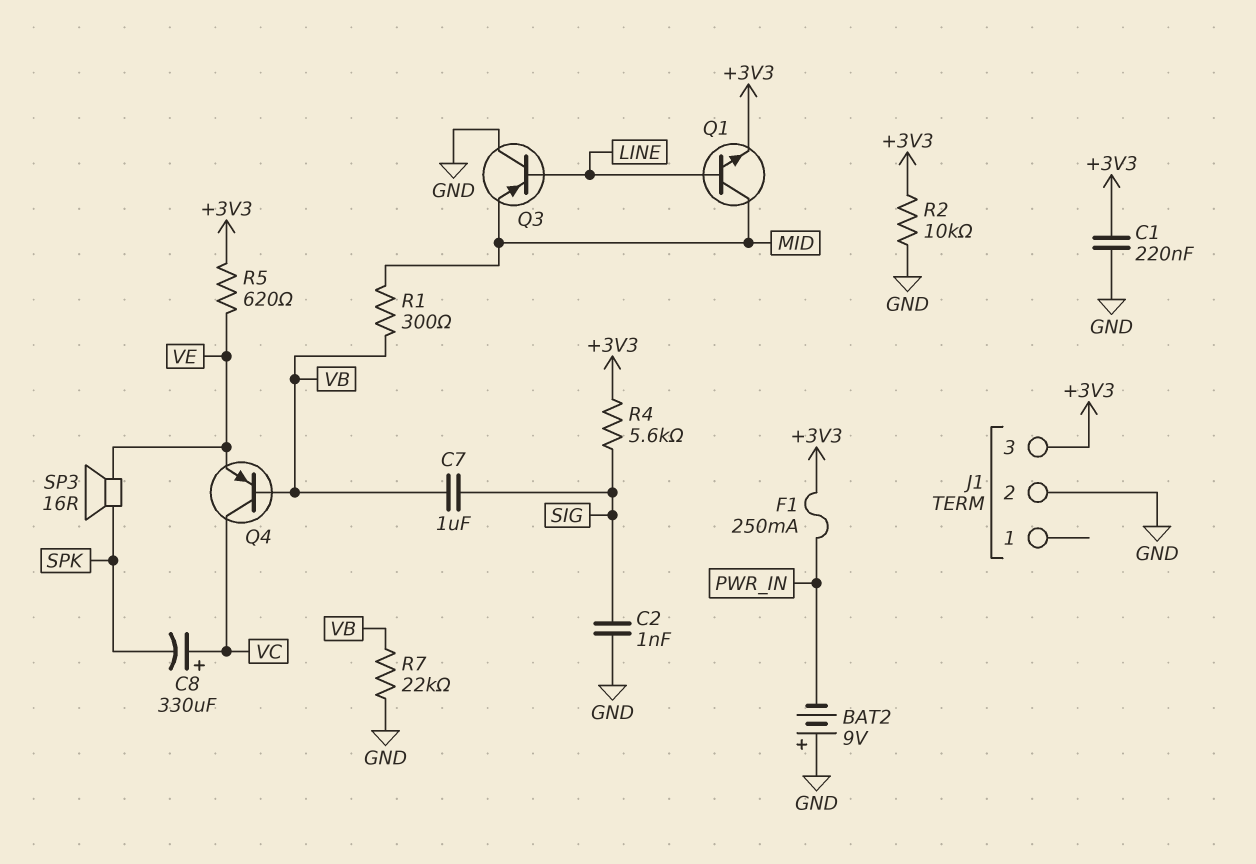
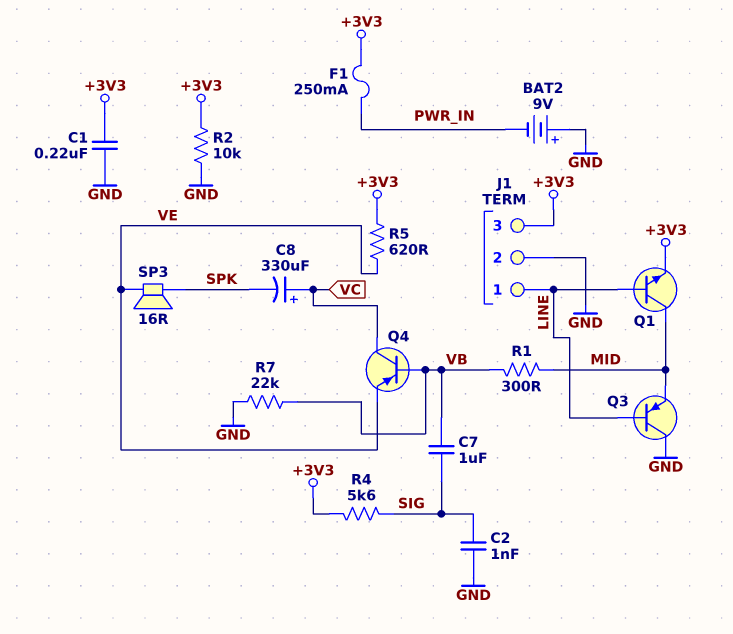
J1 pin 1: none -> LINE

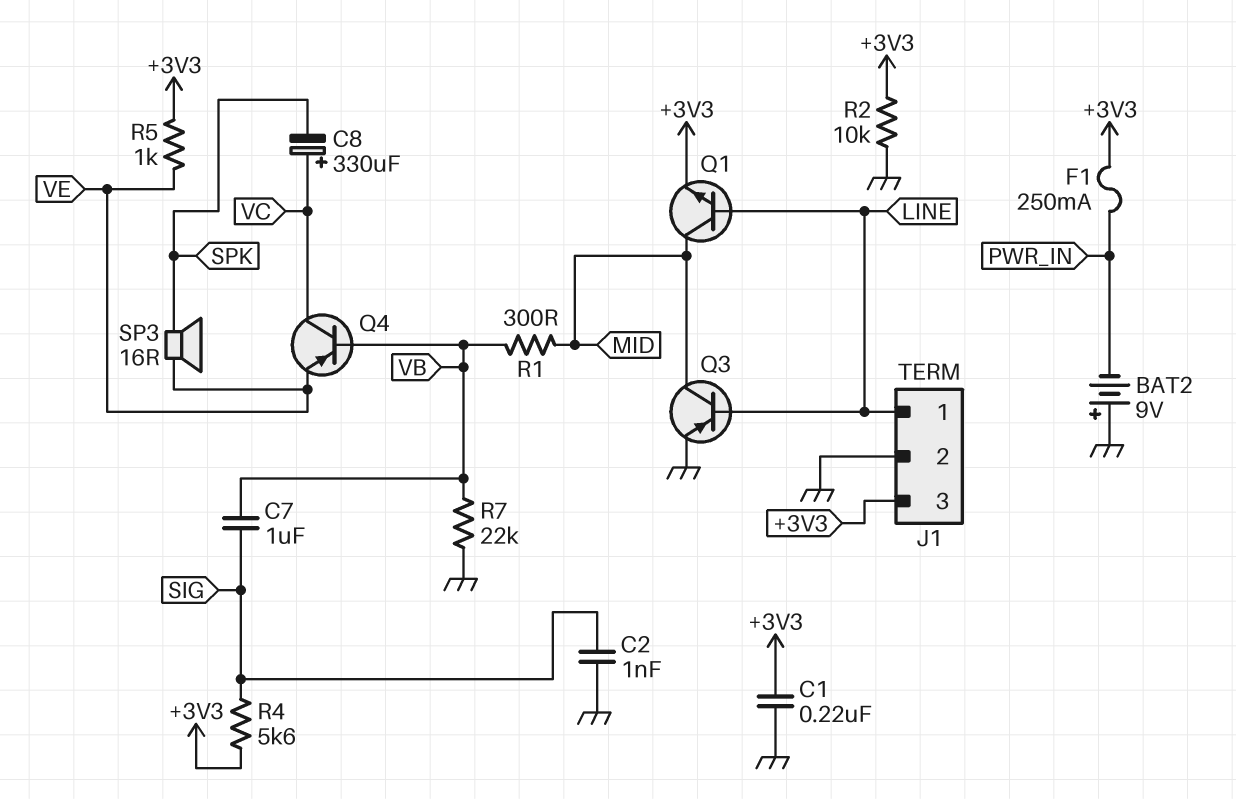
Q3: PNP (B LINE, C GND, E MID) -> PNP (B LINE, C MID, E GND)
R5: 620 (+3V3, VE) -> 1k (+3V3, VE)

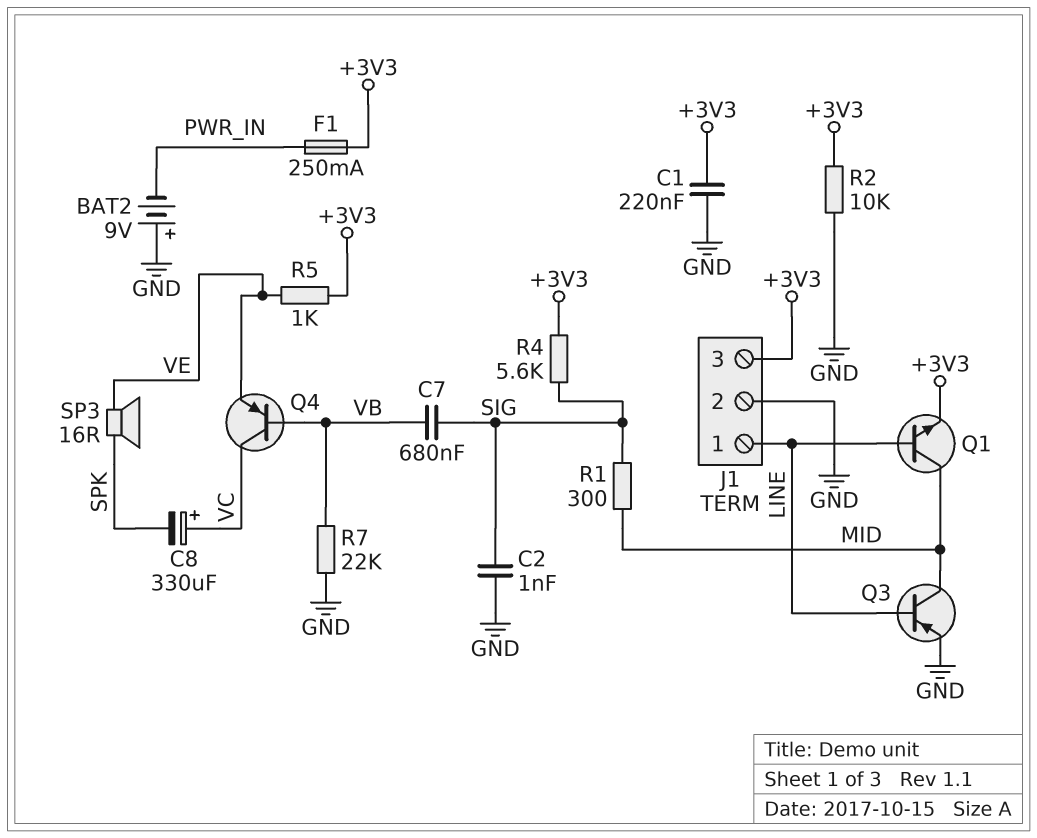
C7: 1uF (SIG, VB) -> 680nF (SIG, VB)
R1: 300 (MID, VB) -> 300 (MID, SIG)

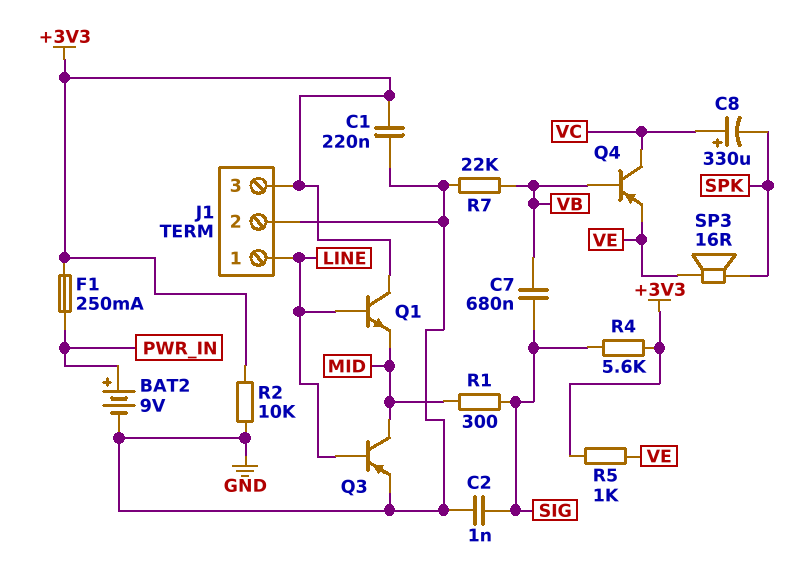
BAT2: 9V (plus GND, minus PWR_IN) -> 9V (plus PWR_IN, minus GND)
Q1: NPN (B LINE, C MID, E +3V3) -> NPN (B LINE, C +3V3, E MID)

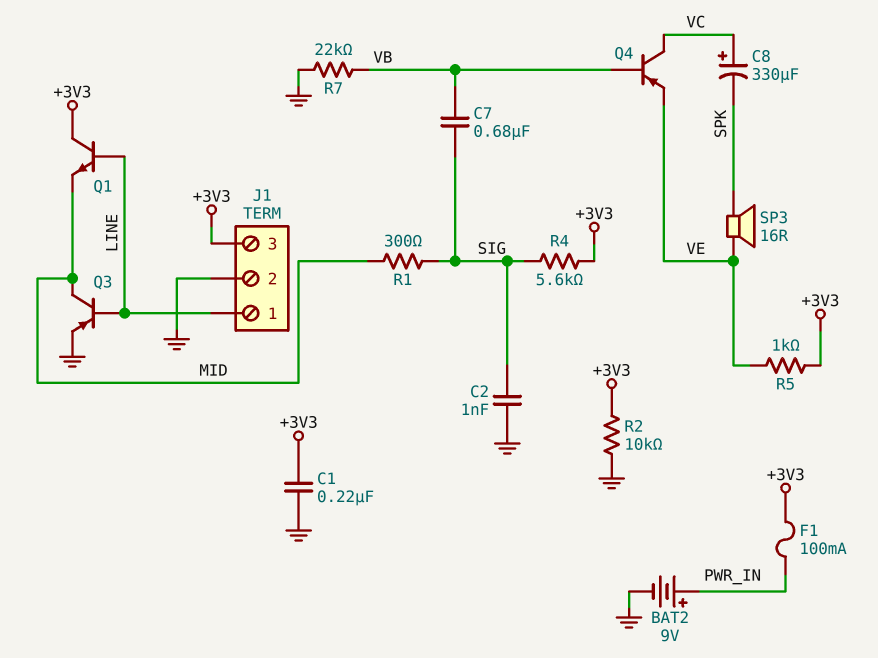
F1: 250mA (+3V3, PWR_IN) -> 100mA (+3V3, PWR_IN)

